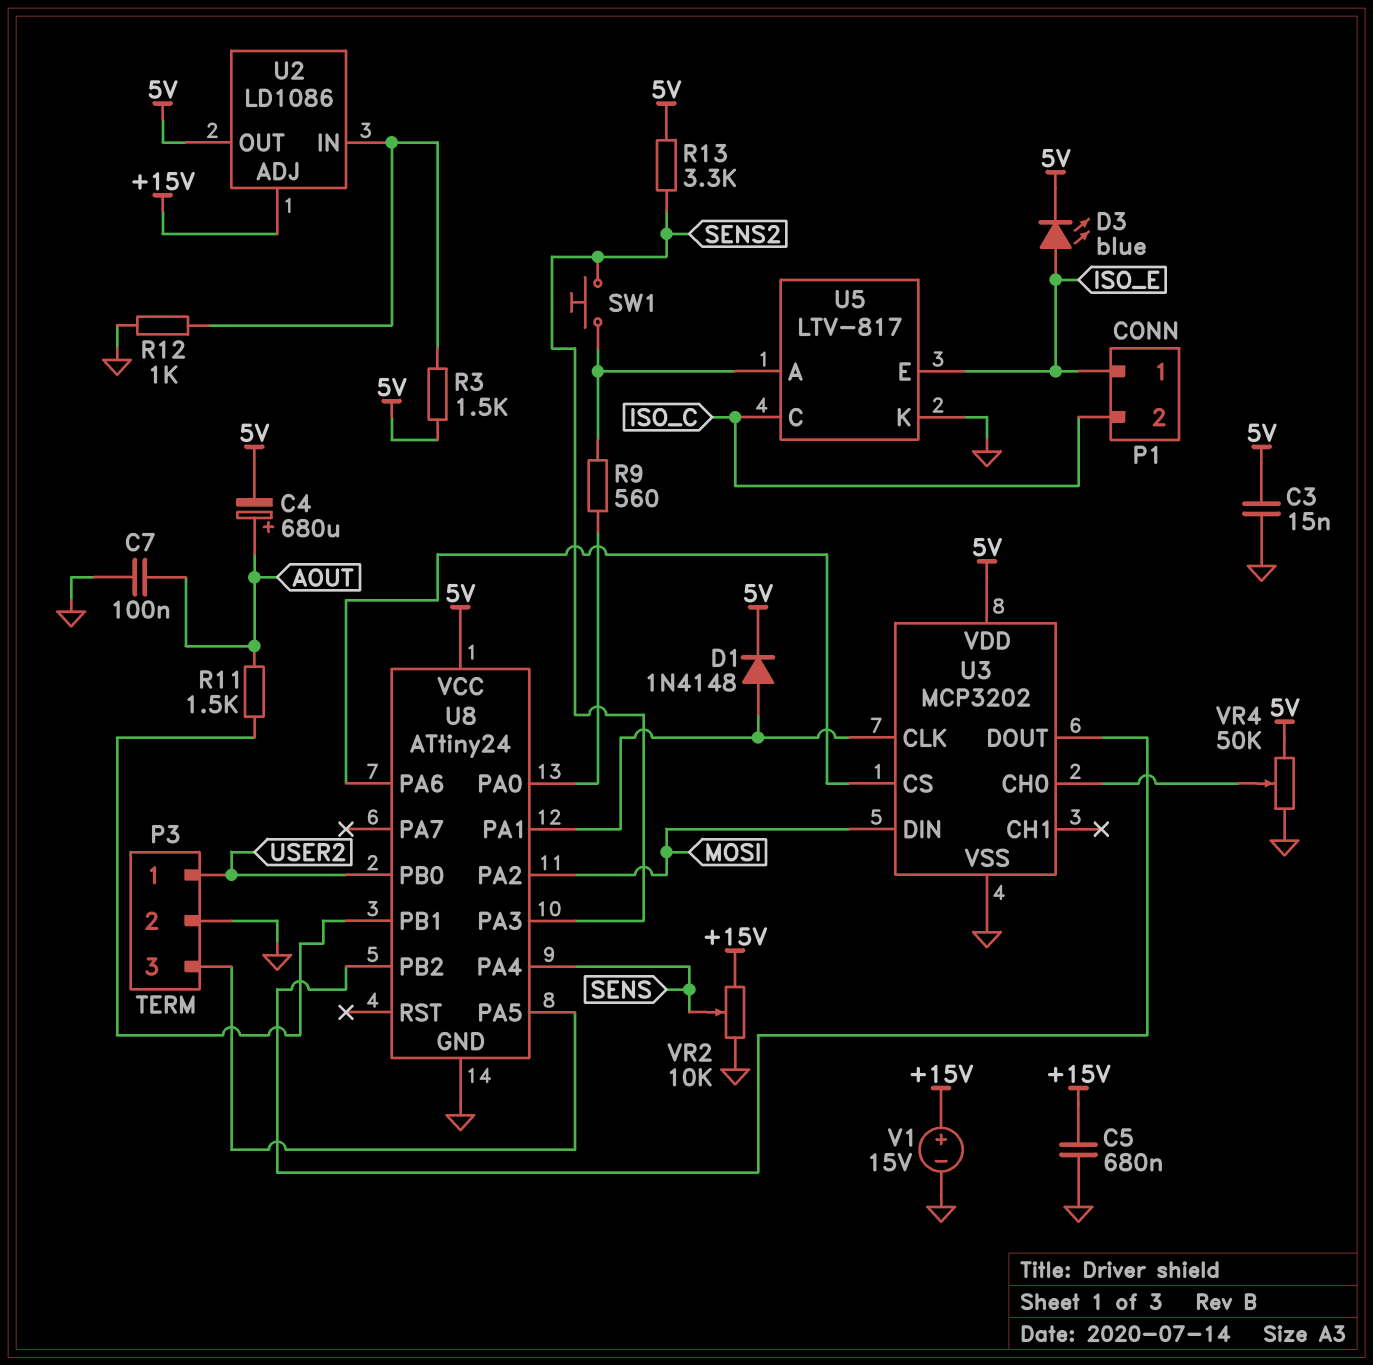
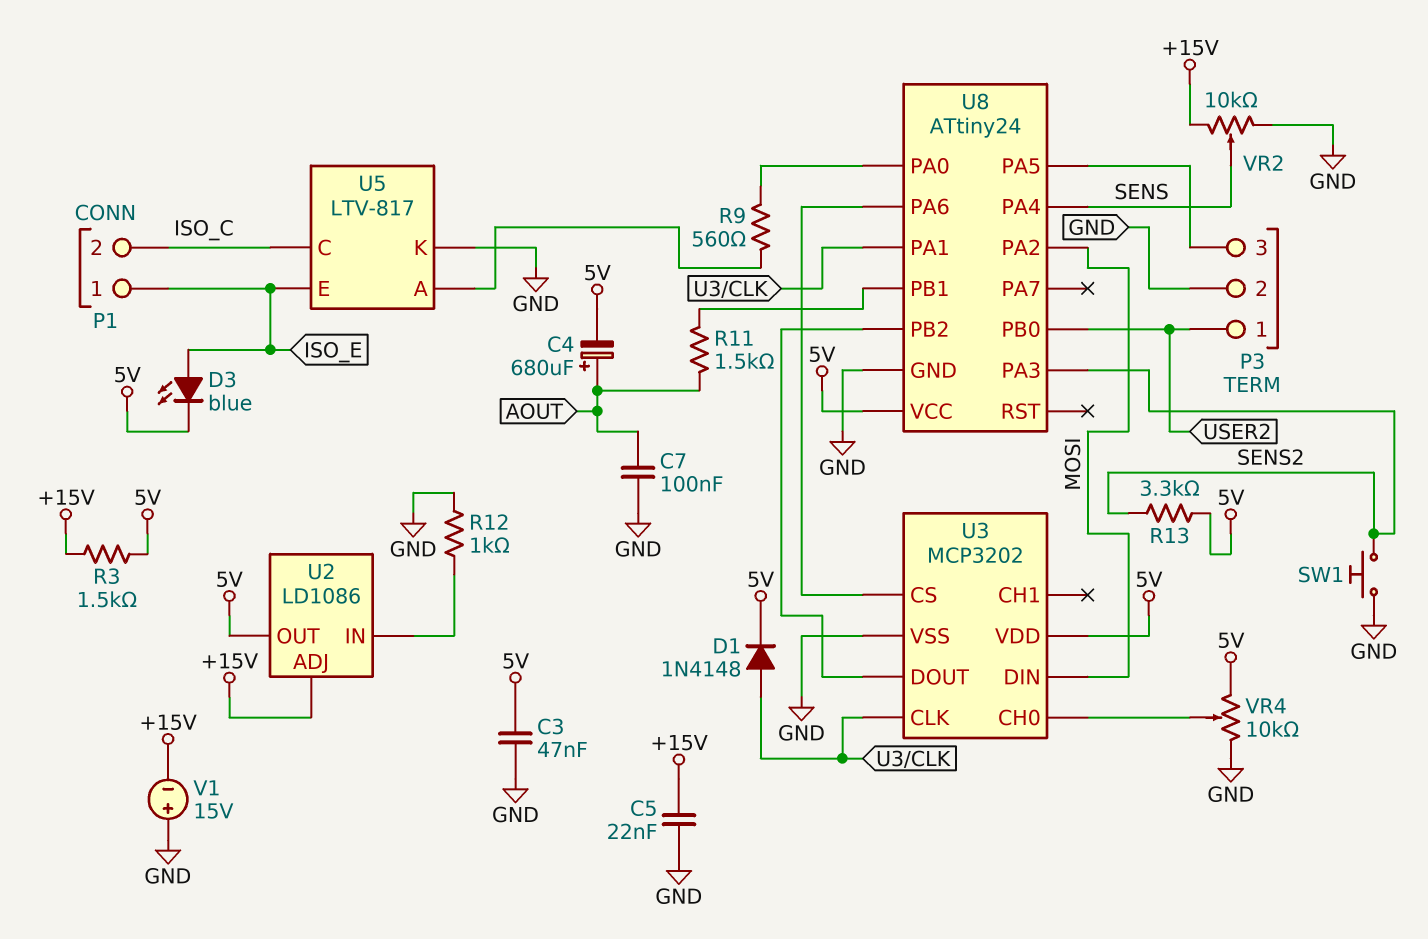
C3: 15nF (5V, GND) -> 47nF (5V, GND)
C5: 680nF (+15V, GND) -> 22nF (+15V, GND)
R3: 1.5k (5V, U2/IN) -> 1.5k (+15V, 5V)
SW1: button (SENS2, U5/A) -> button (GND, SENS2)
V1: 15V (plus +15V, minus GND) -> 15V (plus GND, minus +15V)
VR4: 50k (5V, GND, wiper U3/CH0) -> 10k (5V, GND, wiper U3/CH0)

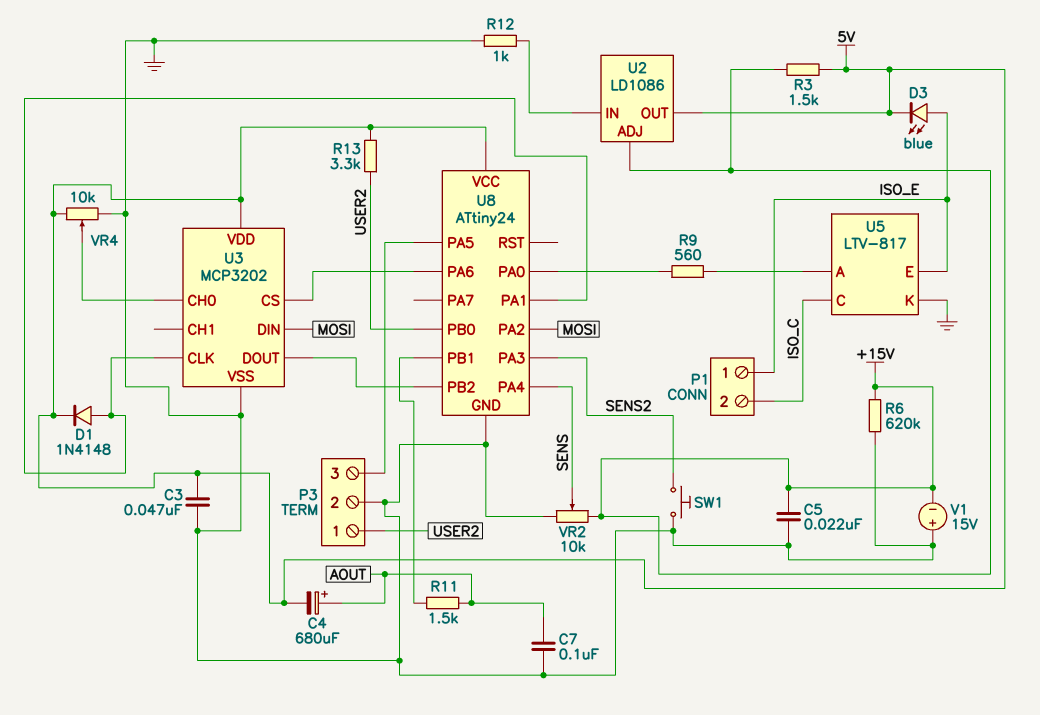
R6: none -> 620k (+15V, GND)
R13: 3.3k (5V, SENS2) -> 3.3k (5V, USER2)

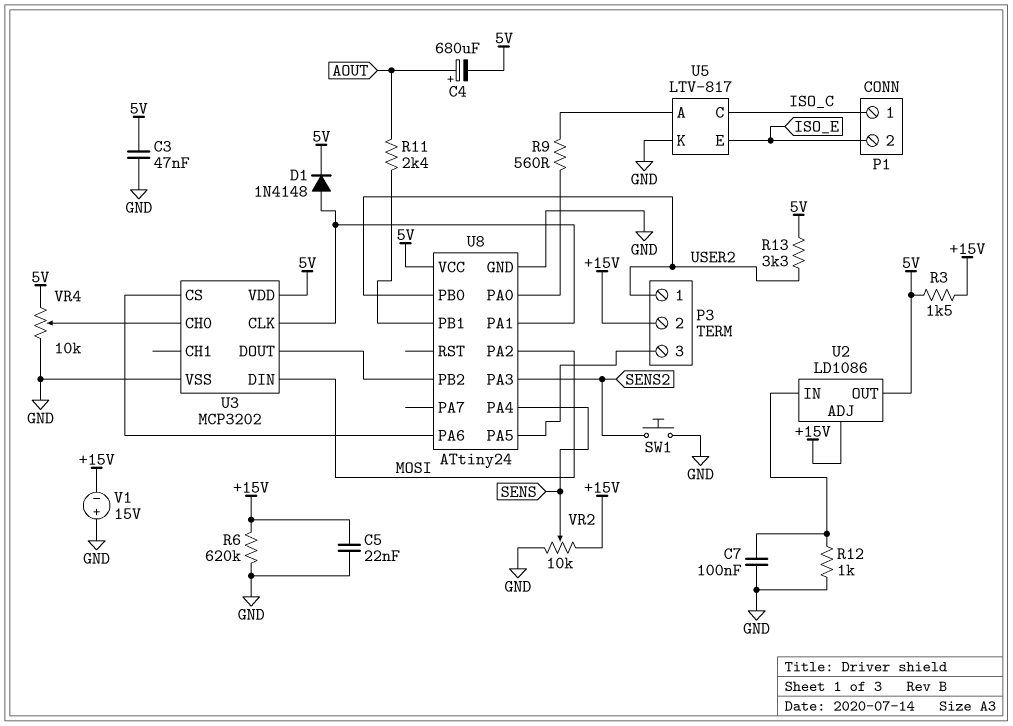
C7: 100nF (AOUT, GND) -> 100nF (GND, U2/IN)
D3: LED blue (A ISO_E, K 5V) -> none
P1 pin 1: ISO_E -> ISO_C
P1 pin 2: ISO_C -> ISO_E
P3 pin 2: GND -> +15V
R11: 1.5k (AOUT, U8/PB1) -> 2.4k (AOUT, U8/PB1)

